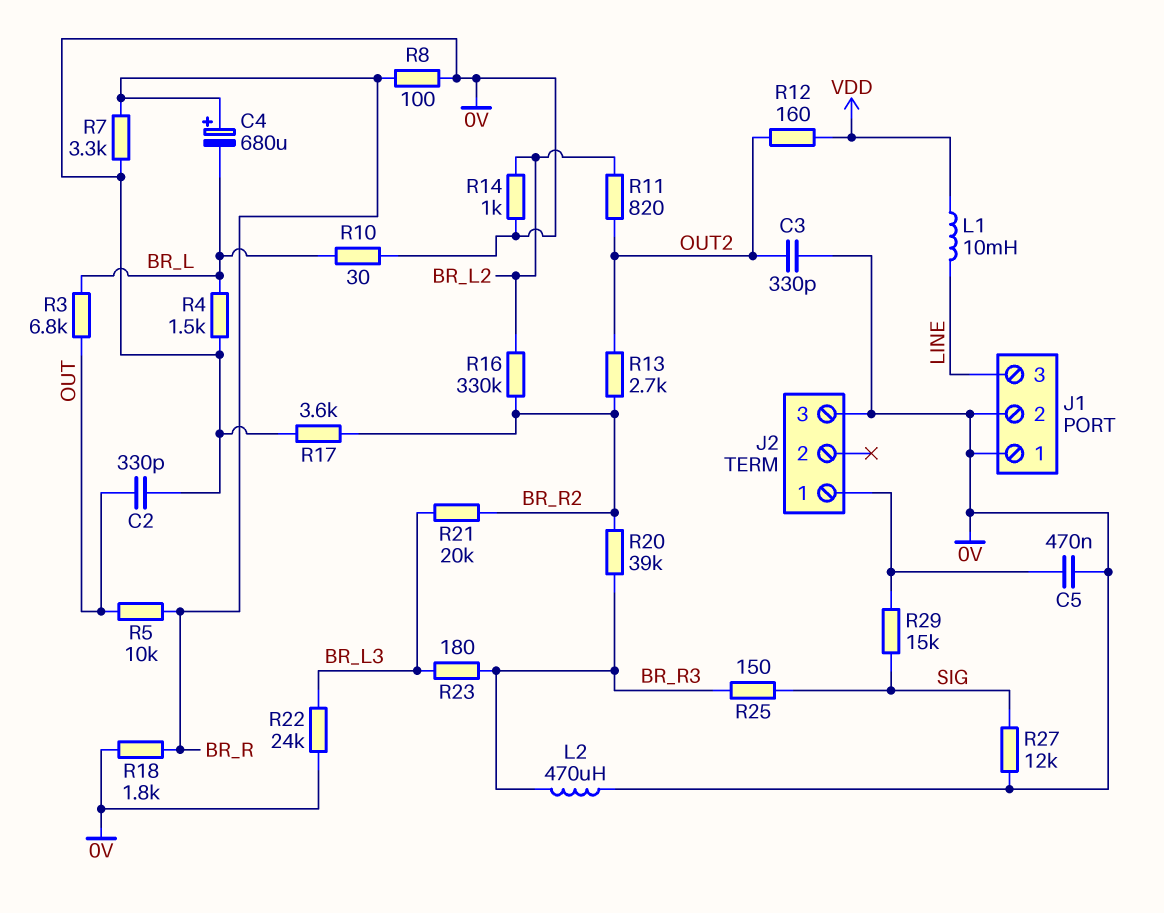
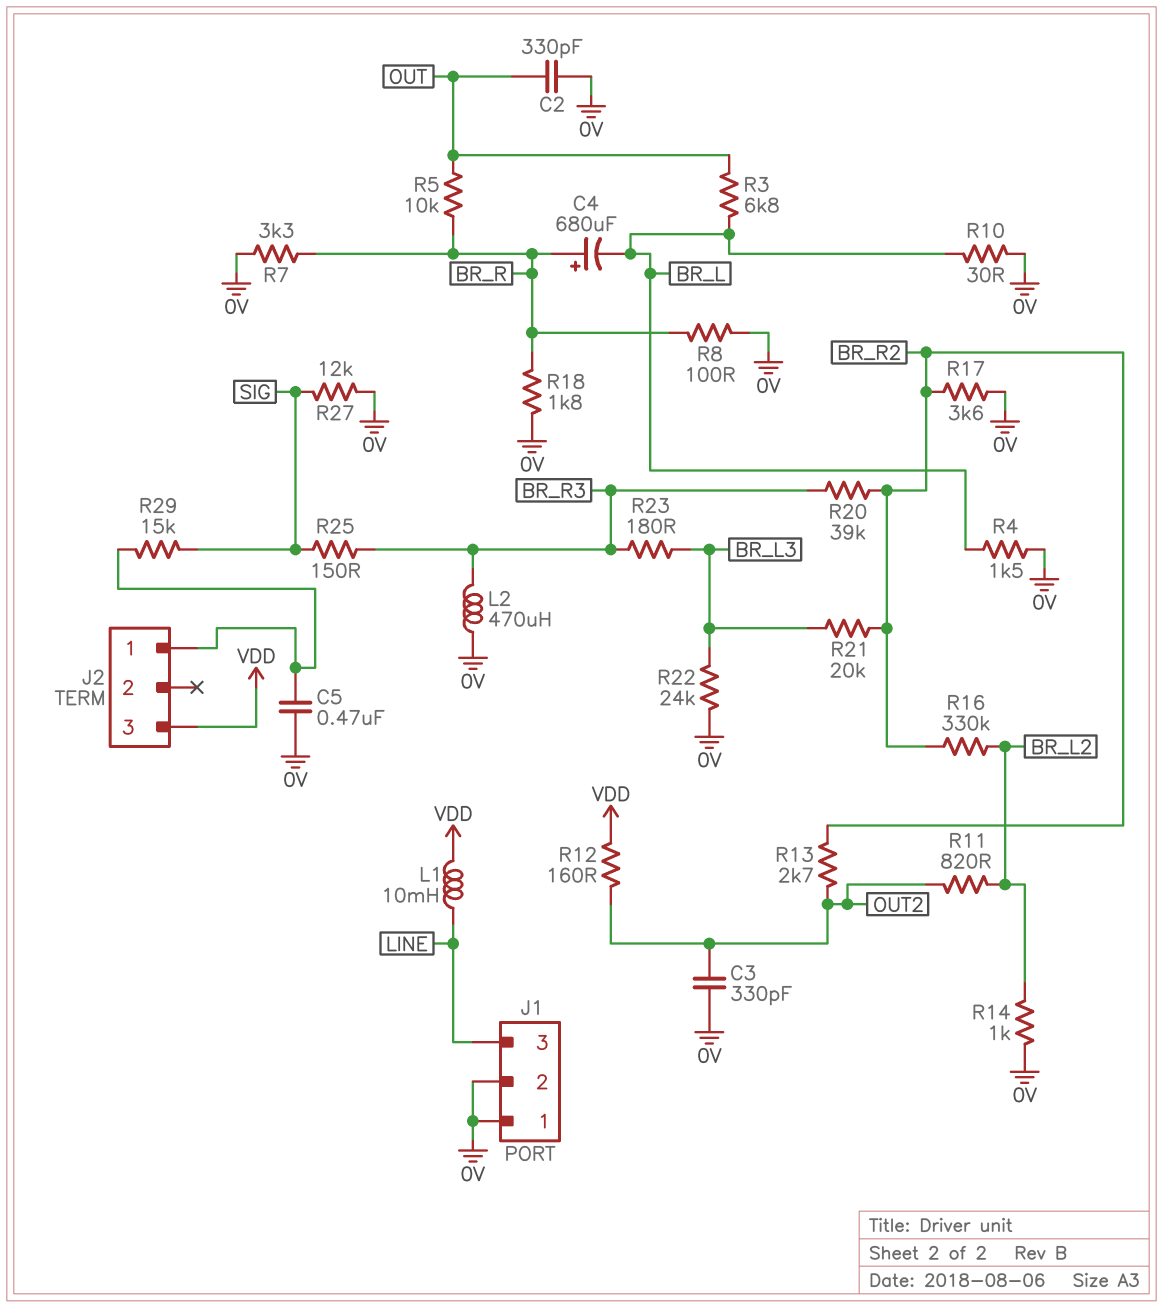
J2 pin 3: 0V -> VDD

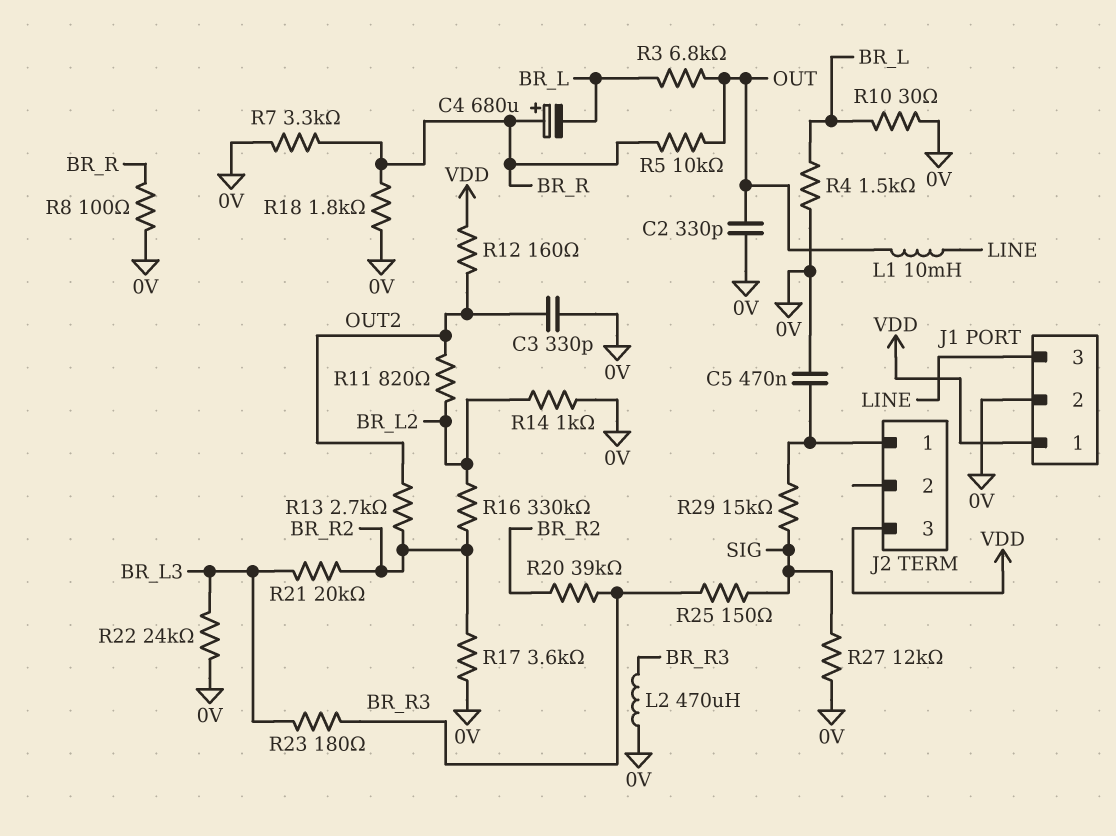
J1 pin 1: 0V -> VDD
L1: 10mH (LINE, VDD) -> 10mH (LINE, OUT)

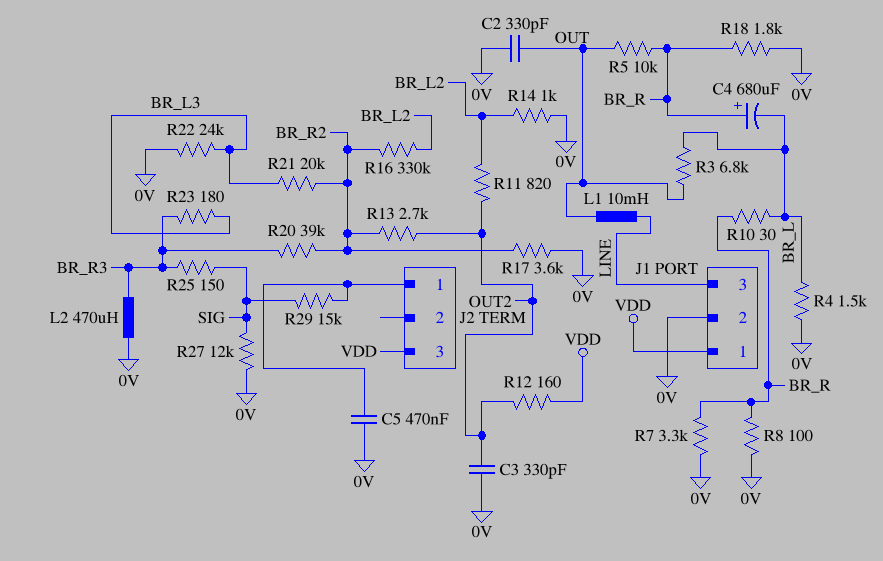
R10: 30 (0V, BR_L) -> 30 (BR_L, BR_R)

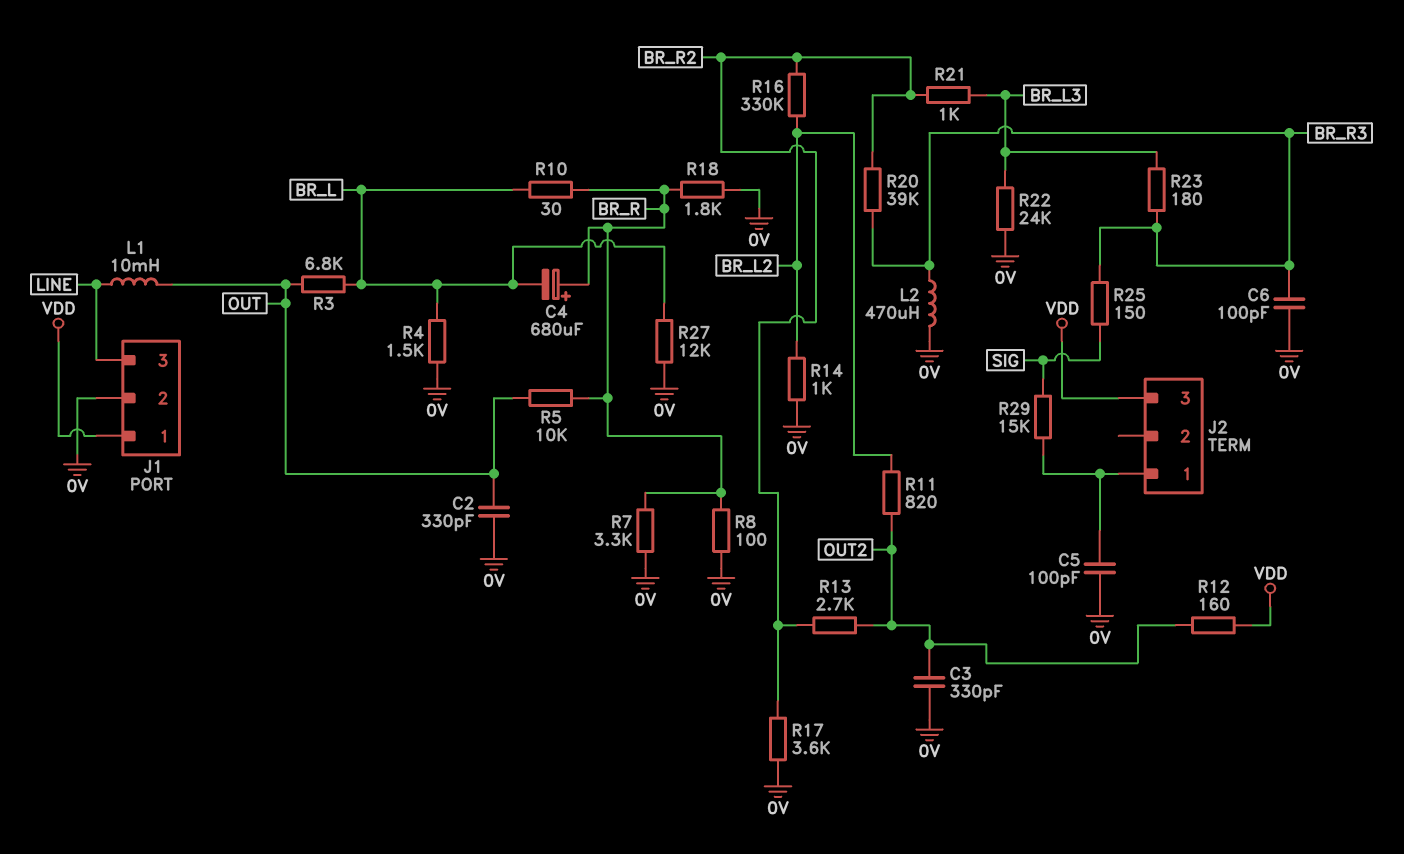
C5: 470nF (0V, J2/1) -> 100pF (0V, J2/1)
C6: none -> 100pF (0V, BR_R3)
R21: 20k (BR_L3, BR_R2) -> 1k (BR_L3, BR_R2)
R27: 12k (0V, SIG) -> 12k (0V, BR_L)

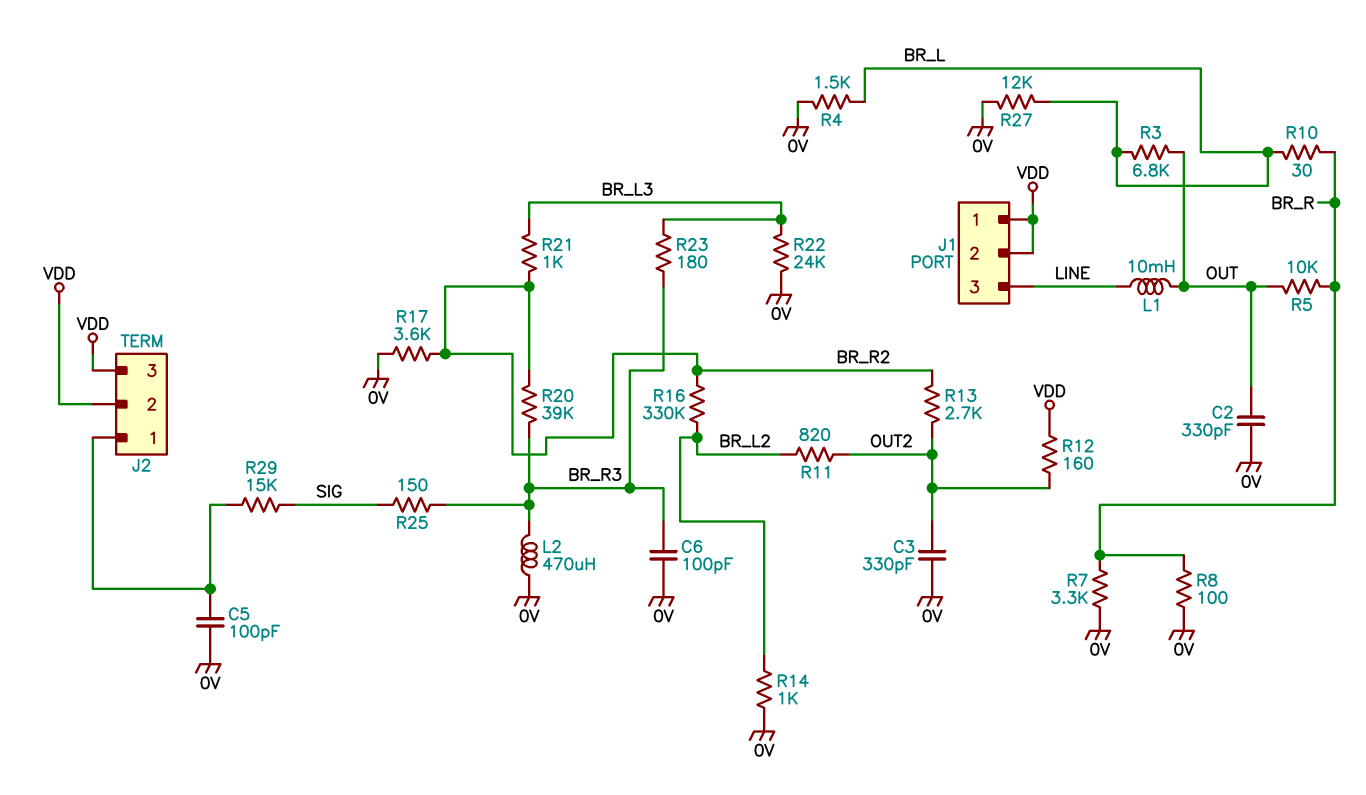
C4: 680uF (plus BR_R, minus BR_L) -> none
J1 pin 2: 0V -> VDD
J2 pin 2: none -> VDD
R18: 1.8k (0V, BR_R) -> none

